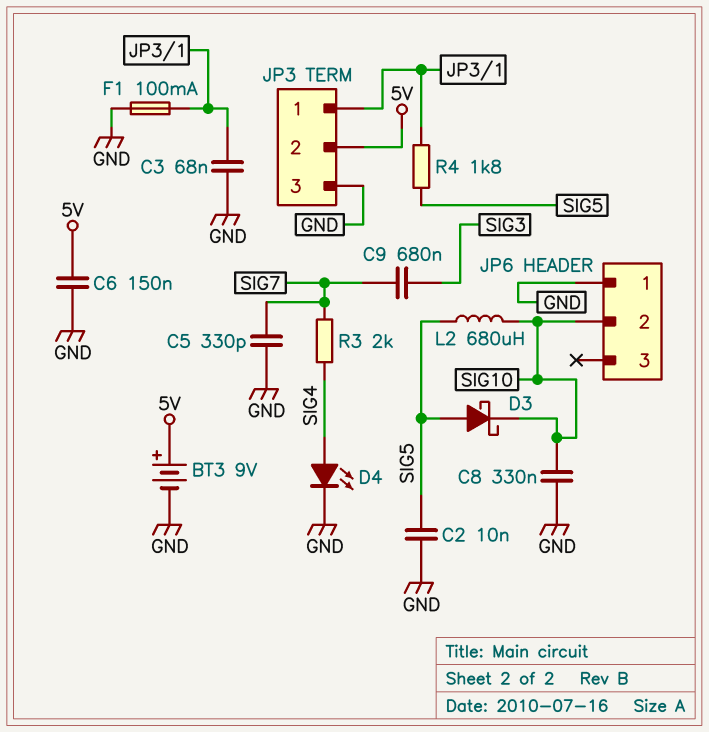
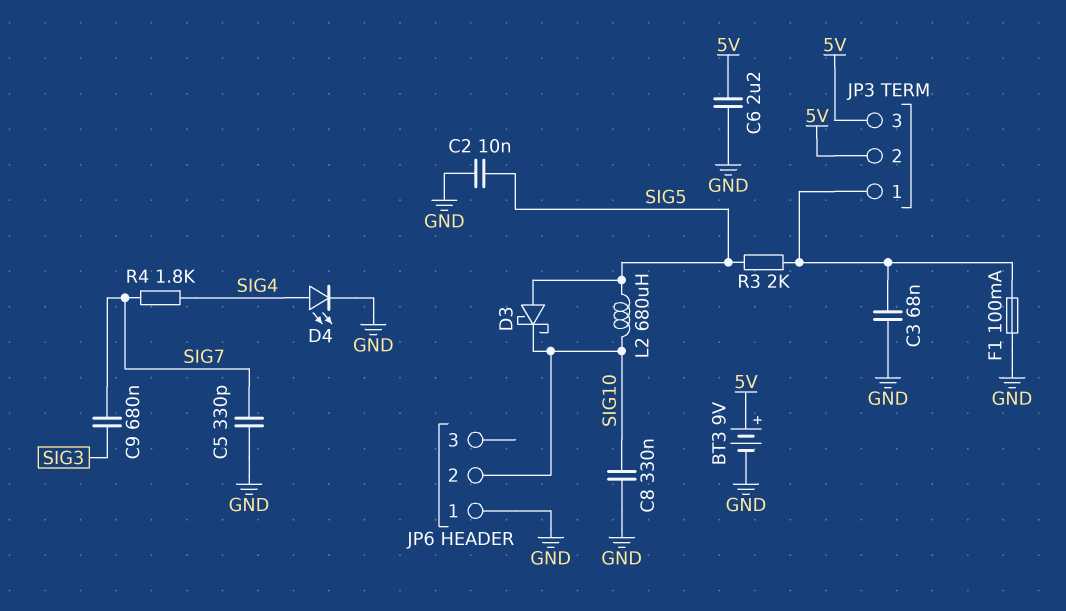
C6: 150nF (5V, GND) -> 2.2uF (5V, GND)
JP3 pin 3: GND -> 5V
R3: 2k (SIG4, SIG7) -> 2k (JP3/1, SIG5)
R4: 1.8k (JP3/1, SIG5) -> 1.8k (SIG4, SIG7)

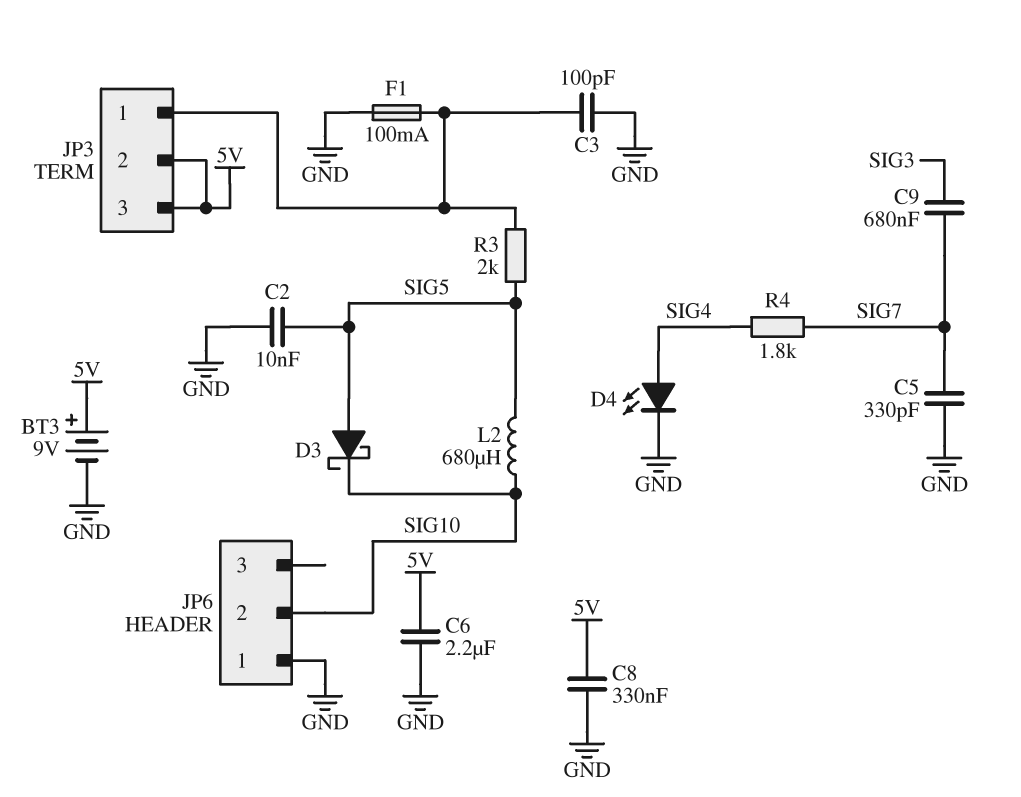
C3: 68nF (GND, JP3/1) -> 100pF (GND, JP3/1)
C8: 330nF (GND, SIG10) -> 330nF (5V, GND)

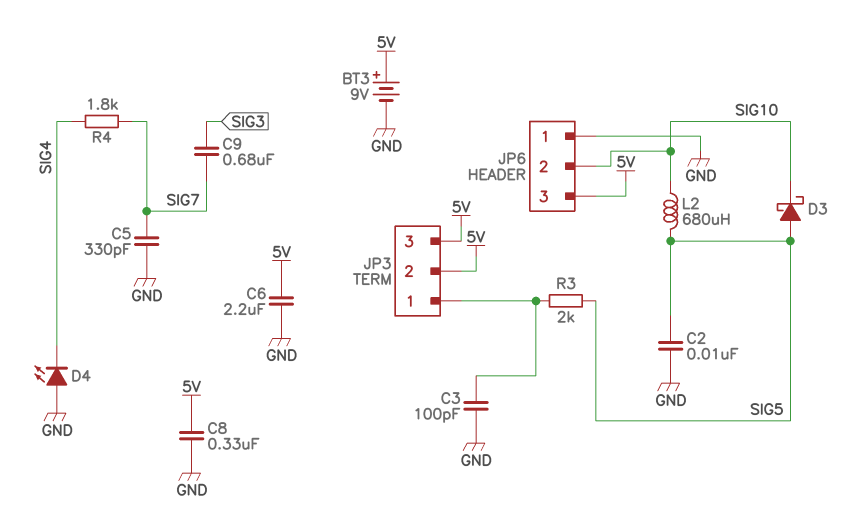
D4: LED (A SIG4, K GND) -> LED (A GND, K SIG4)
F1: 100mA (GND, JP3/1) -> none
JP6 pin 3: none -> 5V

